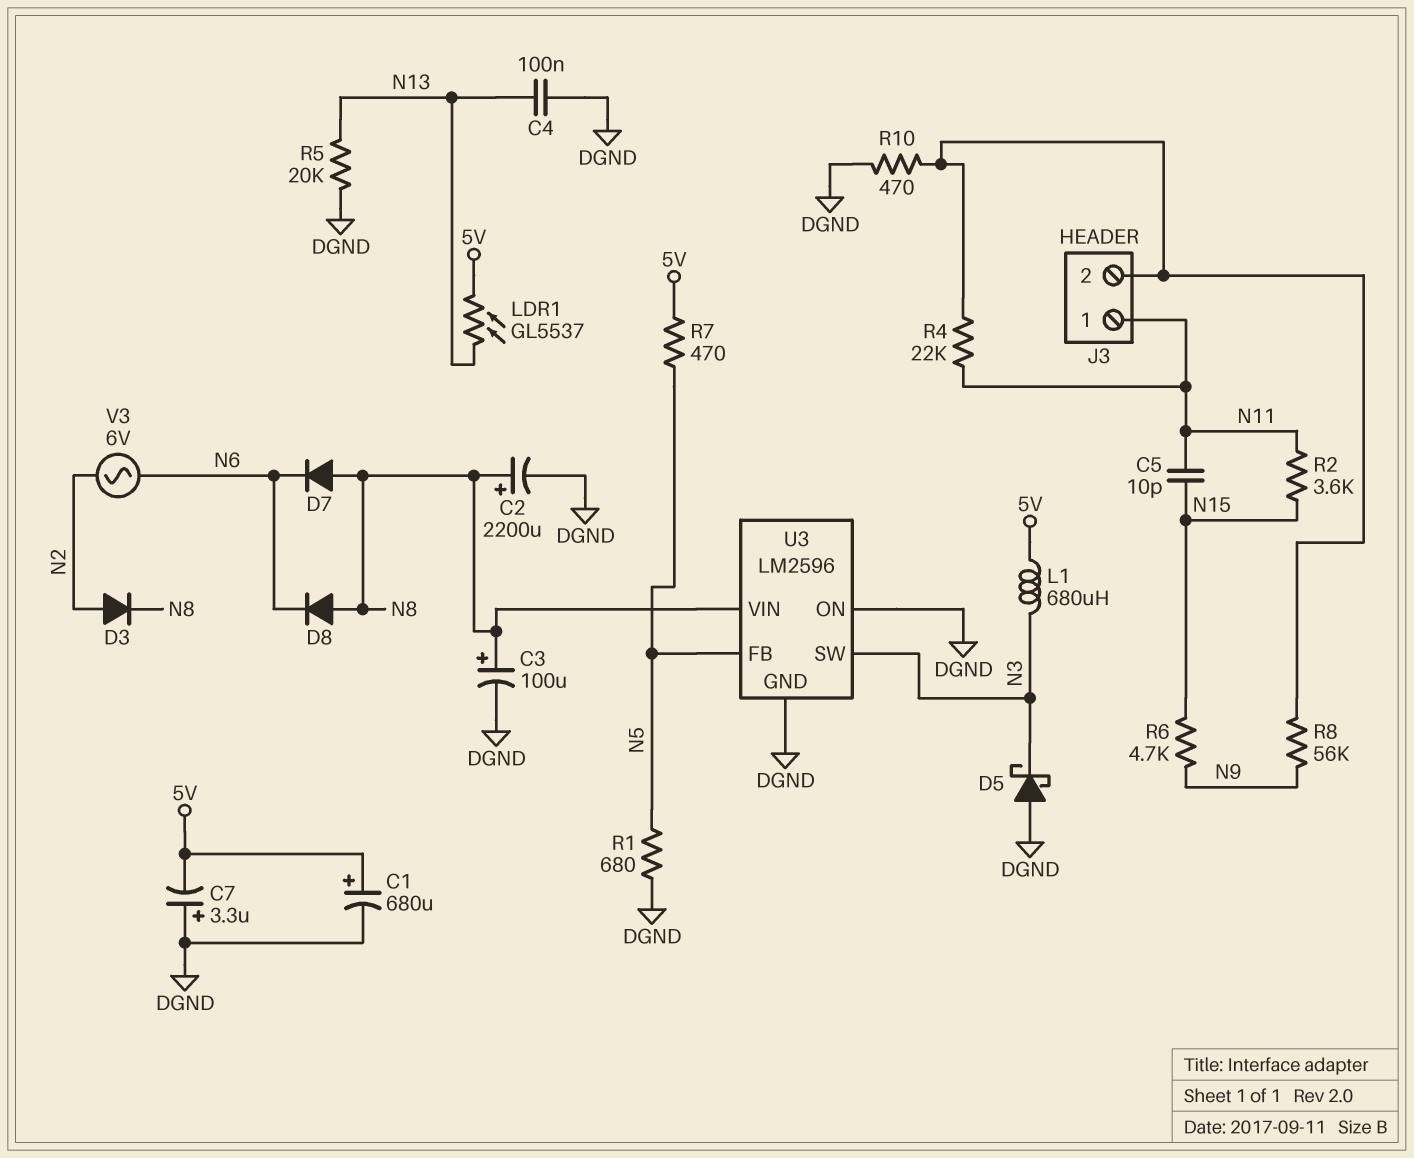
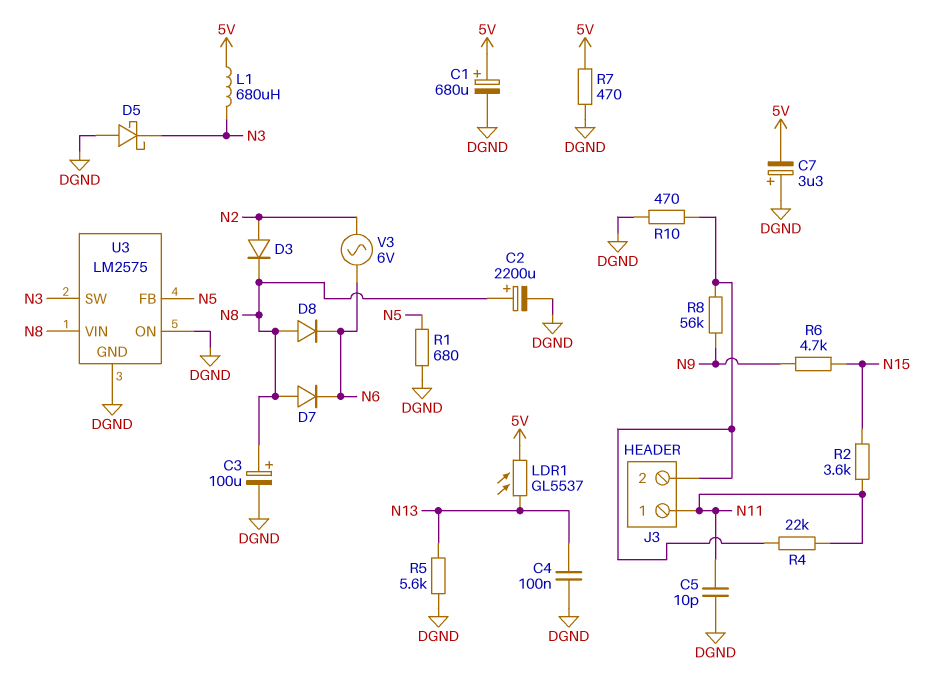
C5: 10pF (N11, N15) -> 10pF (DGND, N11)
R5: 20k (DGND, N13) -> 5.6k (DGND, N13)
R7: 470 (5V, N5) -> 470 (5V, DGND)
U3: LM2596 -> LM2575

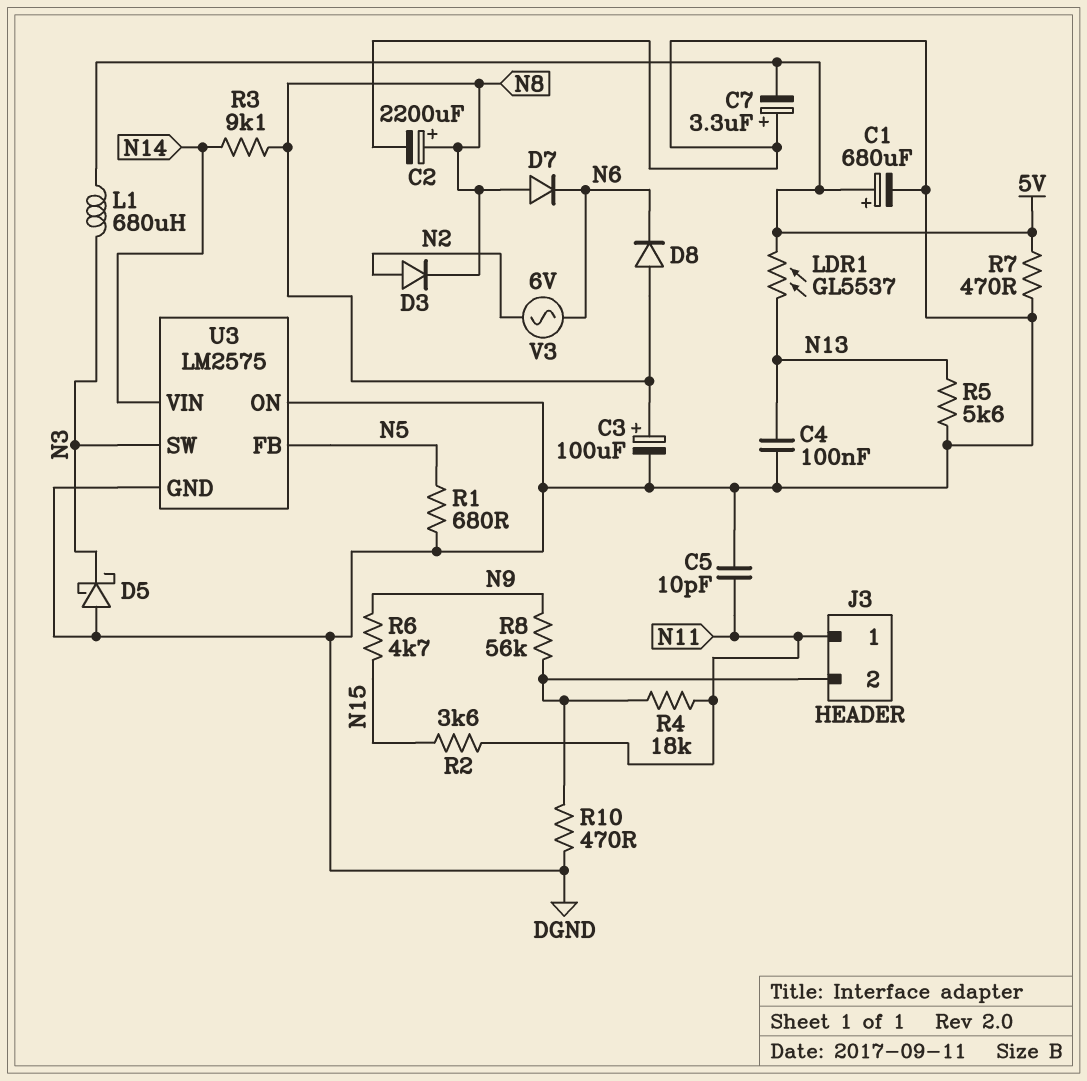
R3: none -> 9.1k (N8, N14)
R4: 22k (J3/2, N11) -> 18k (J3/2, N11)
U3 pin VIN: N8 -> N14

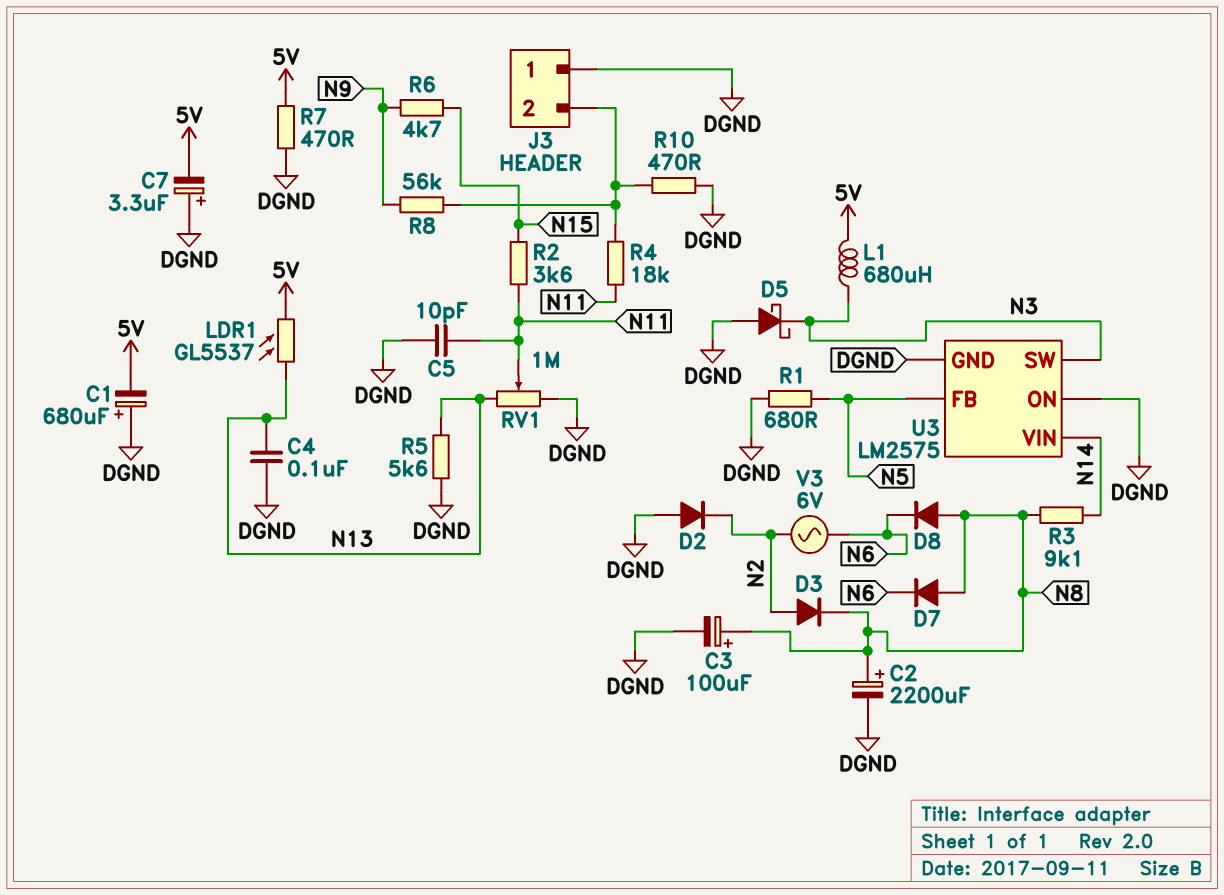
C1: 680uF (plus 5V, minus DGND) -> 680uF (plus DGND, minus 5V)
D2: none -> diode (A DGND, K N2)
J3 pin 1: N11 -> DGND
RV1: none -> 1M (DGND, N13, wiper N11)

